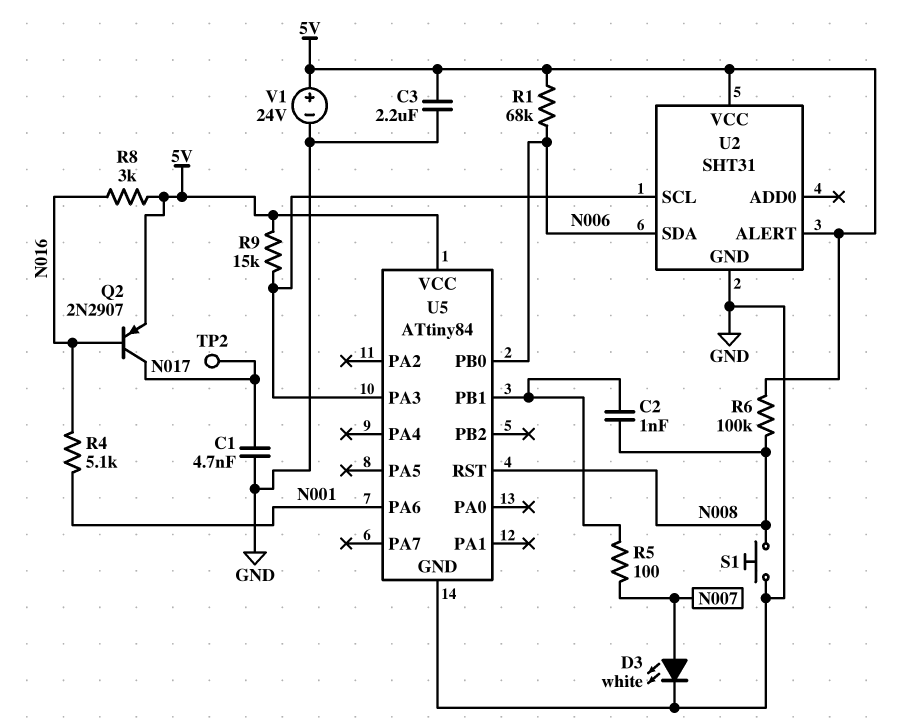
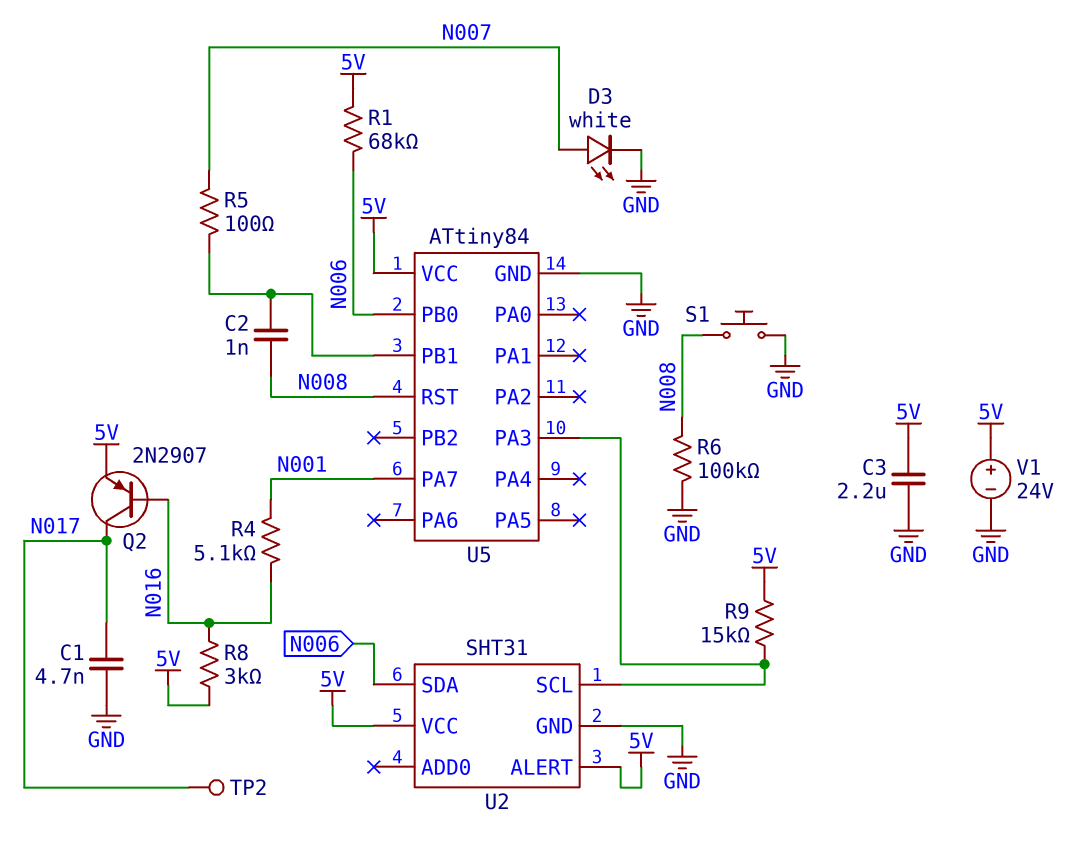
R6: 100k (5V, N008) -> 100k (GND, N008)
U5 pin PA6: N001 -> none
U5 pin PA7: none -> N001

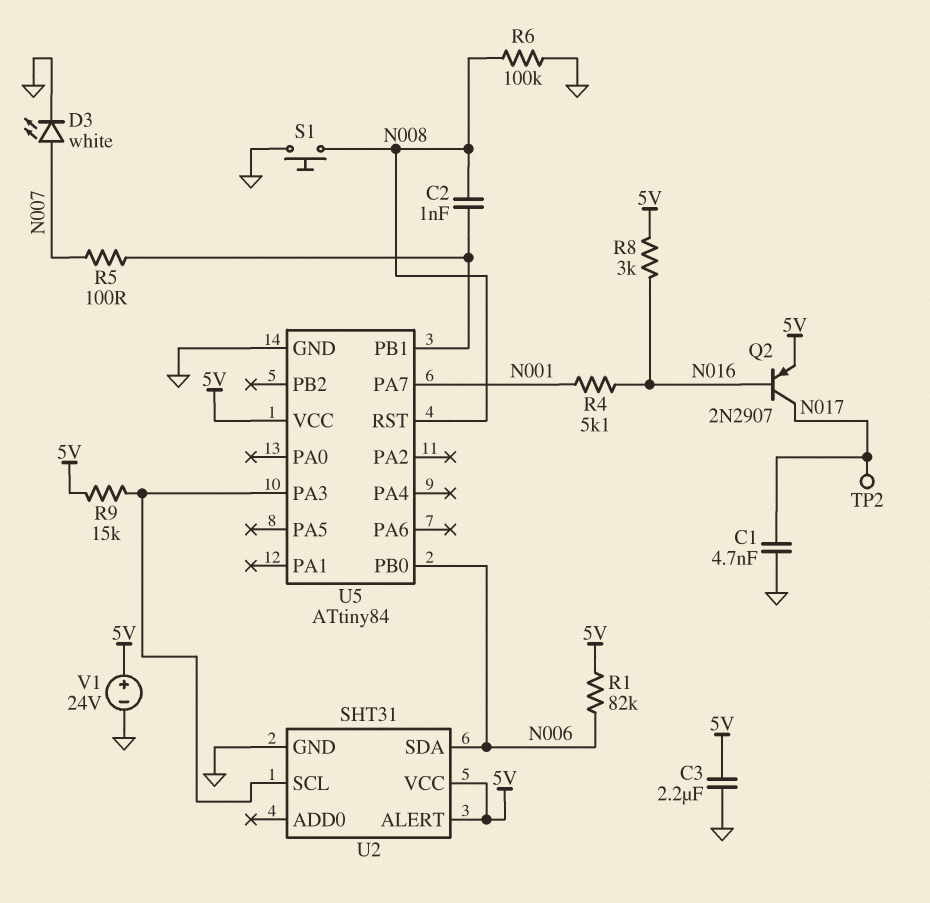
R1: 68k (5V, N006) -> 82k (5V, N006)

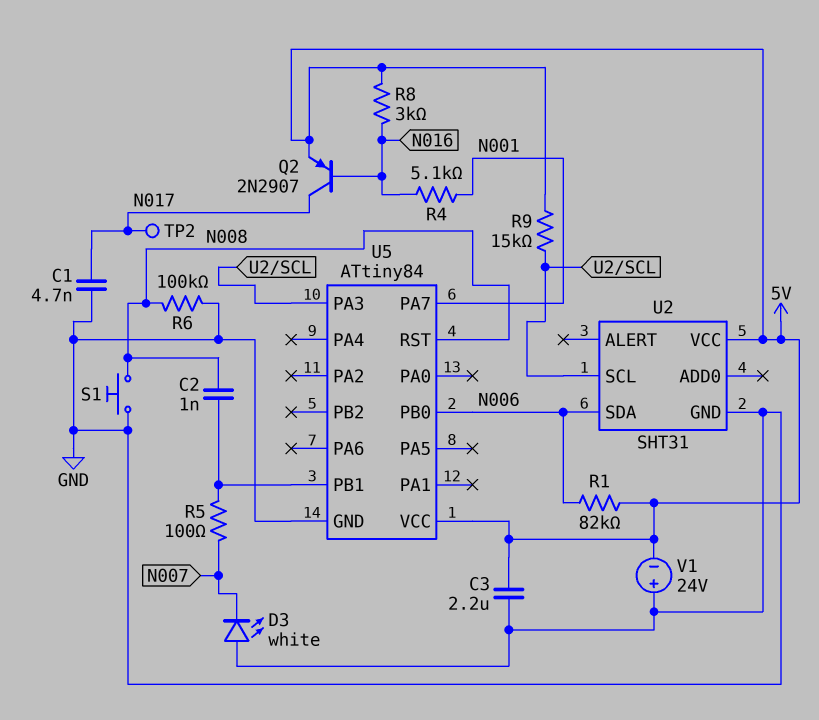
D3: LED white (A N007, K GND) -> LED white (A GND, K N007)
U2 pin ALERT: 5V -> none
V1: 24V (plus 5V, minus GND) -> 24V (plus GND, minus 5V)

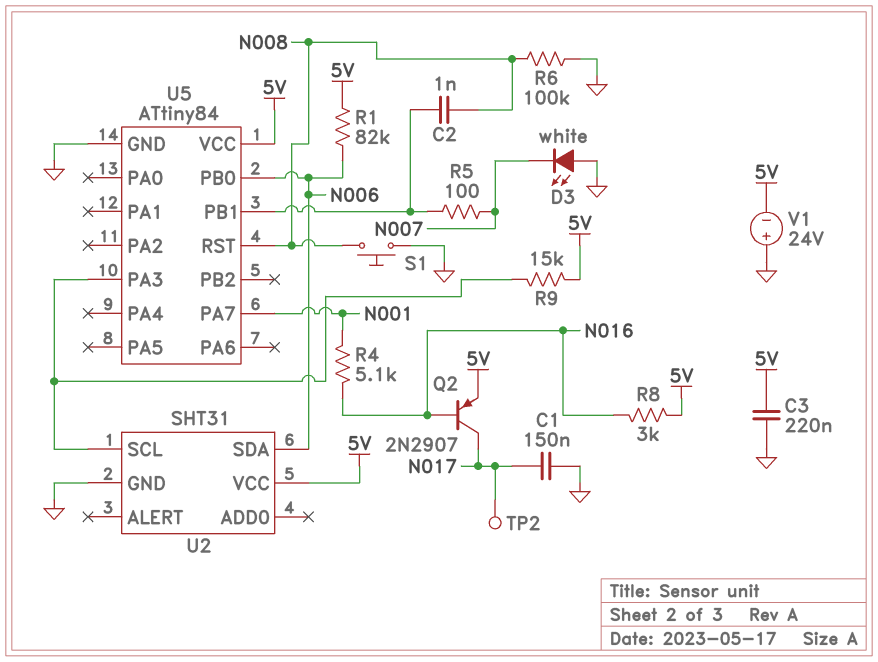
C1: 4.7nF (GND, N017) -> 150nF (GND, N017)
C3: 2.2uF (5V, GND) -> 220nF (5V, GND)

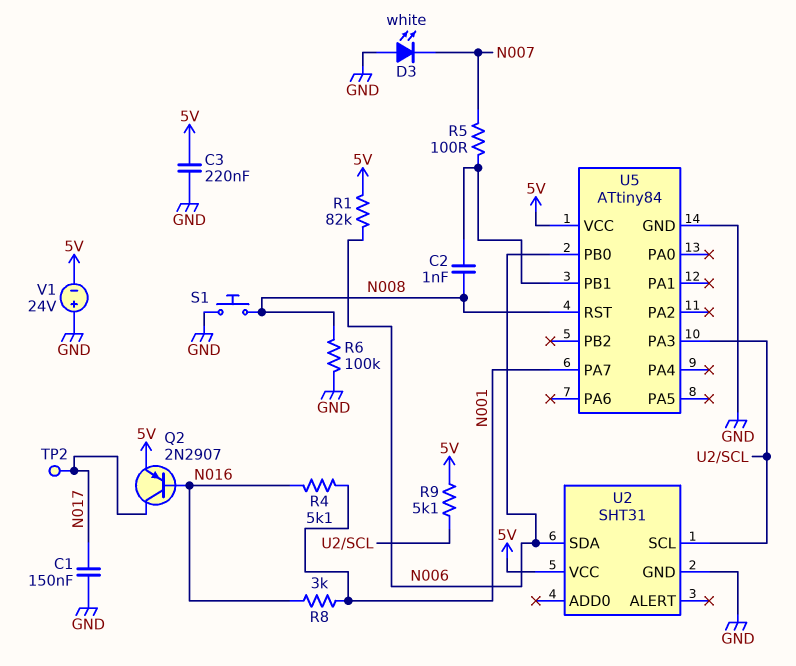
R8: 3k (5V, N016) -> 3k (N001, N016)
R9: 15k (5V, U2/SCL) -> 5.1k (5V, U2/SCL)

